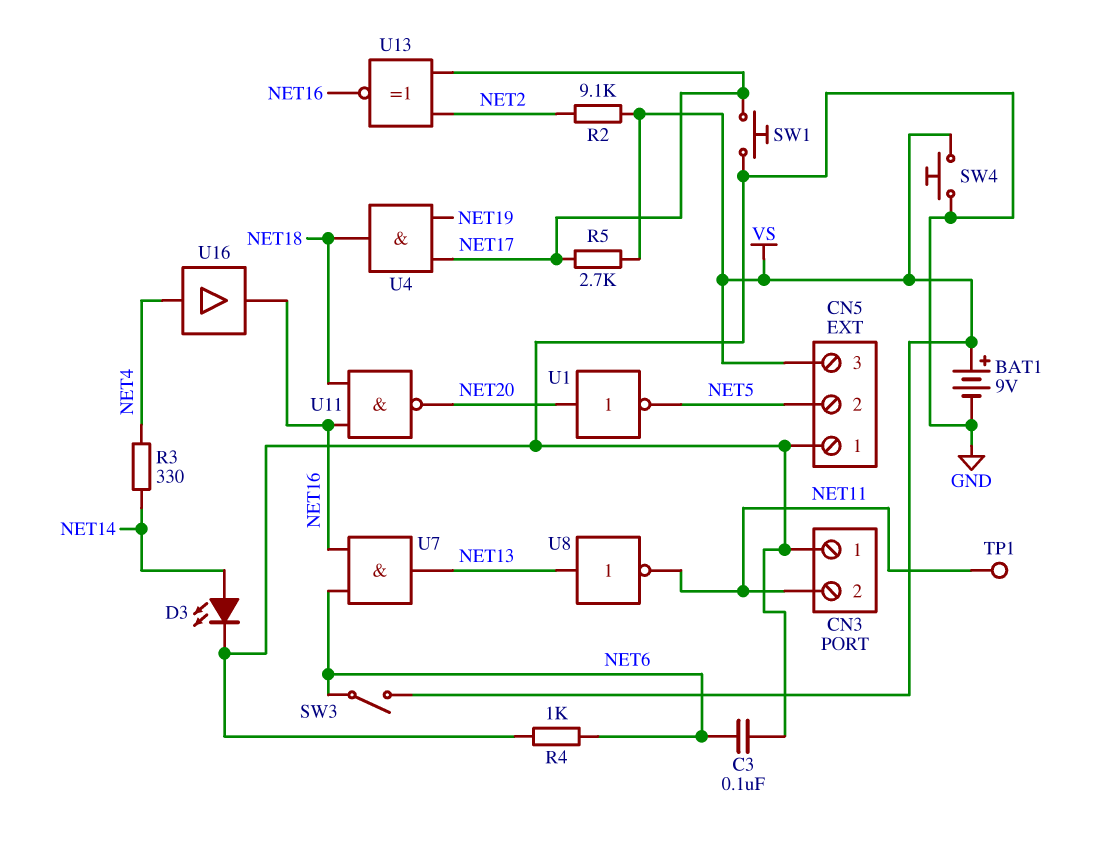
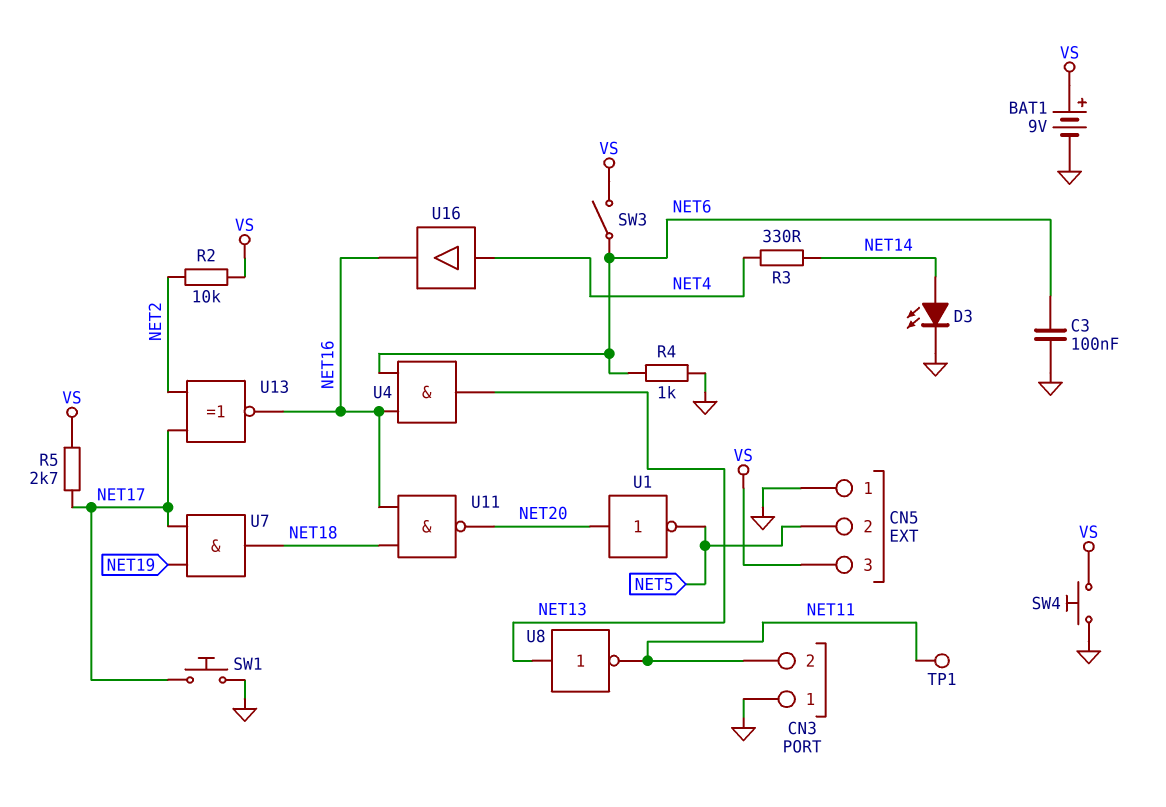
R2: 9.1k (NET2, VS) -> 10k (NET2, VS)
U4: AND (in NET17, in NET19, out NET18) -> AND (in NET6, in NET16, out NET13)
U7: AND (in NET6, in NET16, out NET13) -> AND (in NET17, in NET19, out NET18)

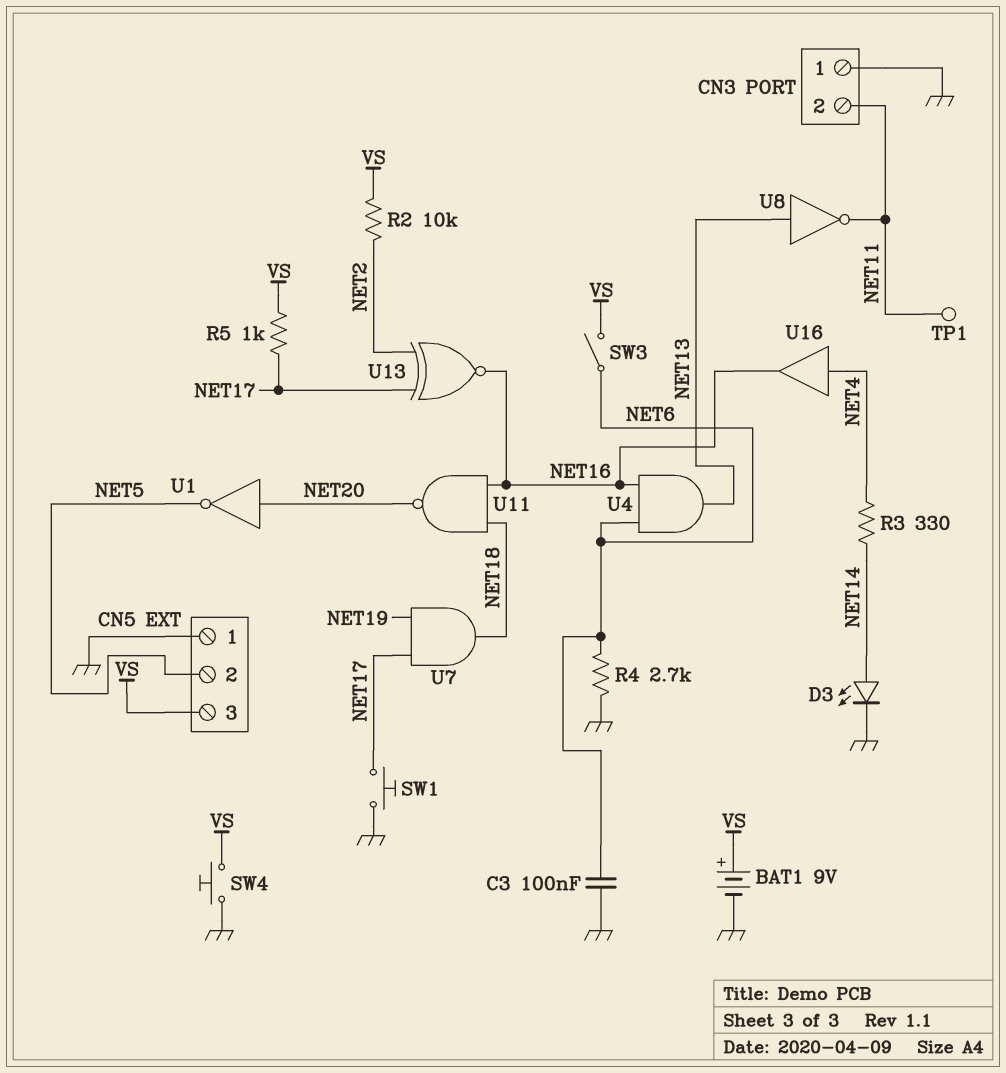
R4: 1k (GND, NET6) -> 2.7k (GND, NET6)
R5: 2.7k (NET17, VS) -> 1k (NET17, VS)

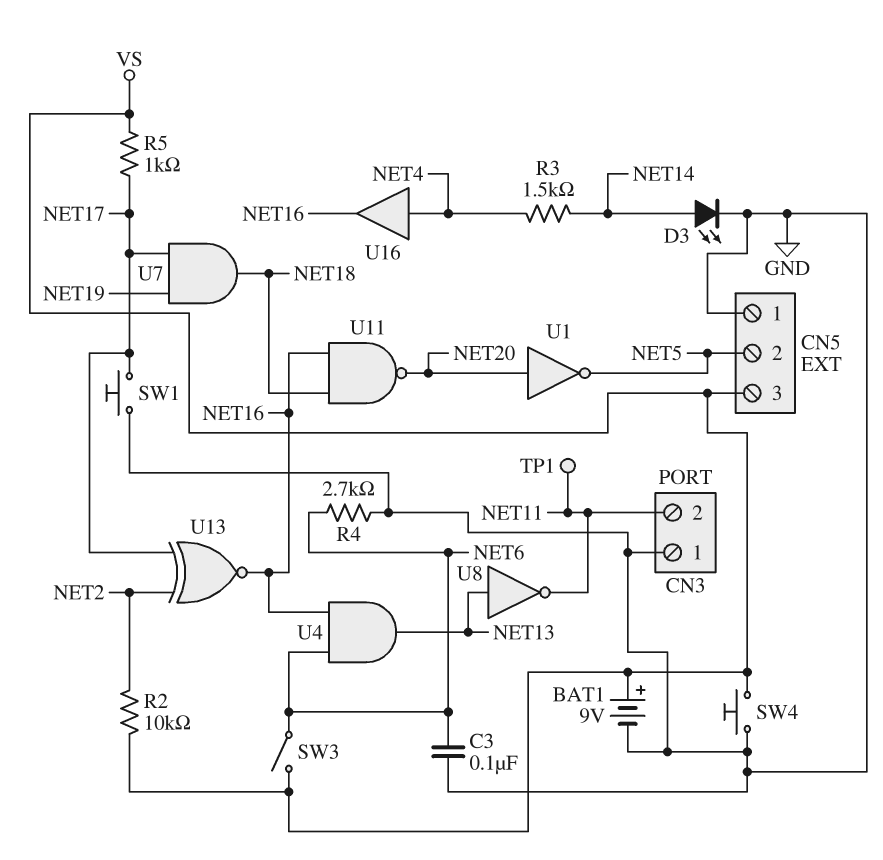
R3: 330 (NET4, NET14) -> 1.5k (NET4, NET14)

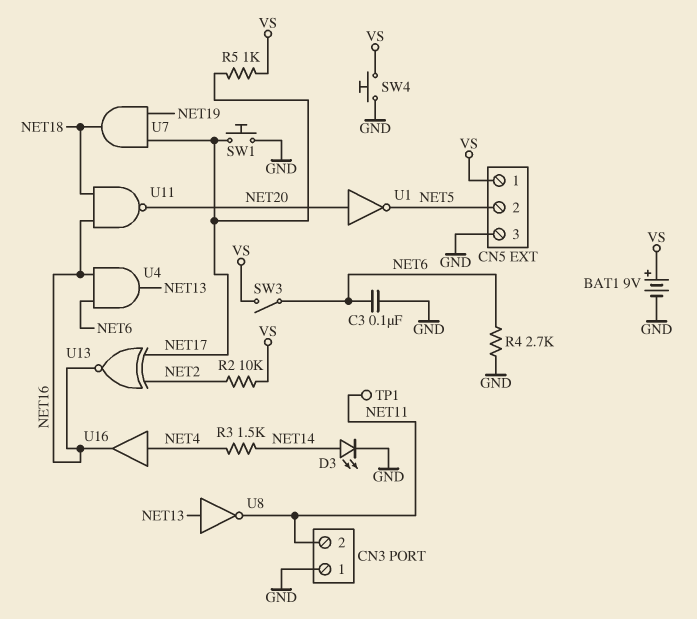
CN5 pin 1: GND -> VS
CN5 pin 3: VS -> GND

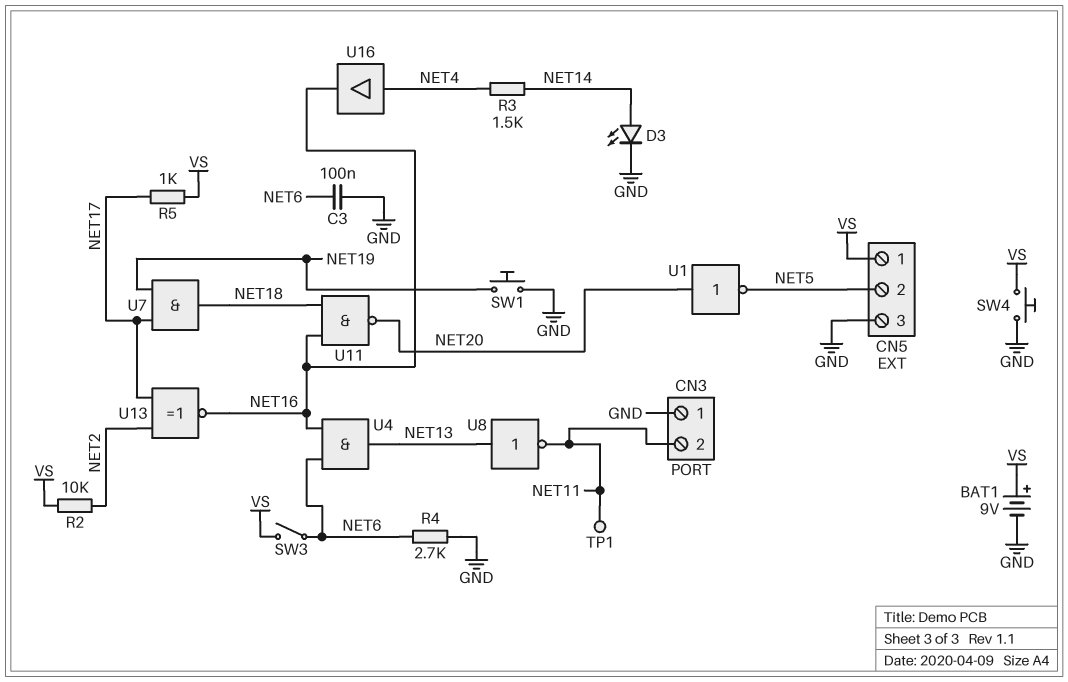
SW1: button (GND, NET17) -> button (GND, NET19)

